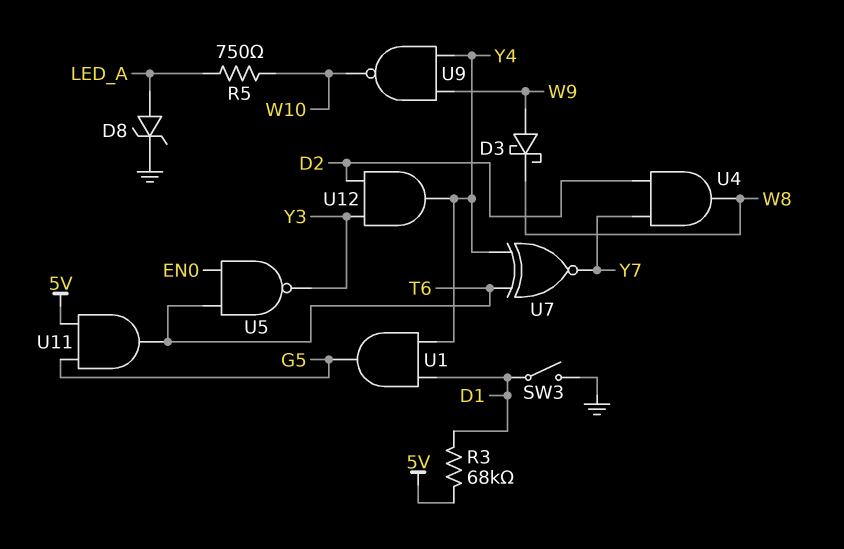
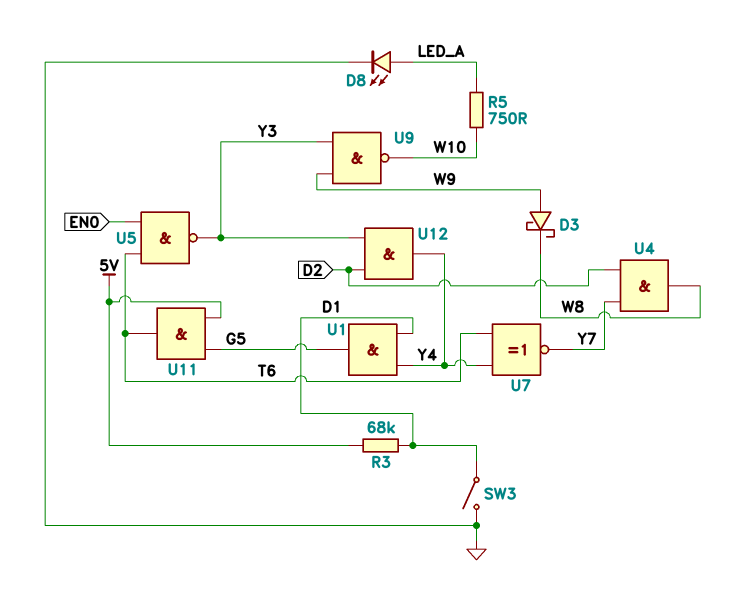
D8: zener (A LED_A, K GND) -> LED (A LED_A, K GND)
U9: NAND (in W9, in Y4, out W10) -> NAND (in W9, in Y3, out W10)

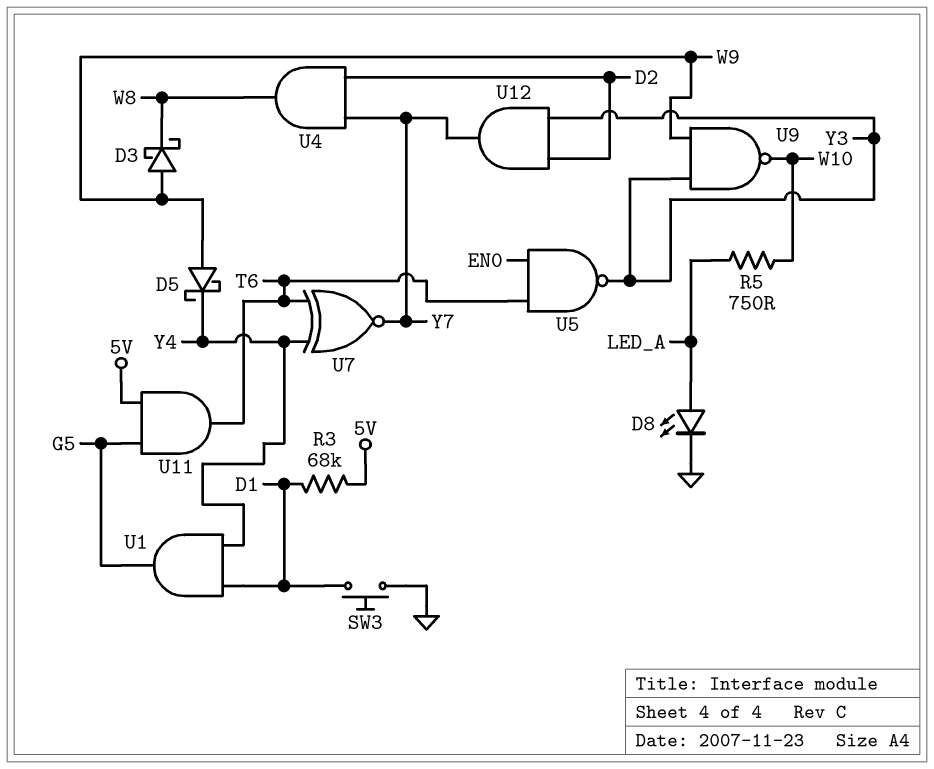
D5: none -> schottky (A W9, K Y4)
SW3: switch (D1, GND) -> button (D1, GND)
U12: AND (in D2, in Y3, out Y4) -> AND (in D2, in Y3, out Y7)

